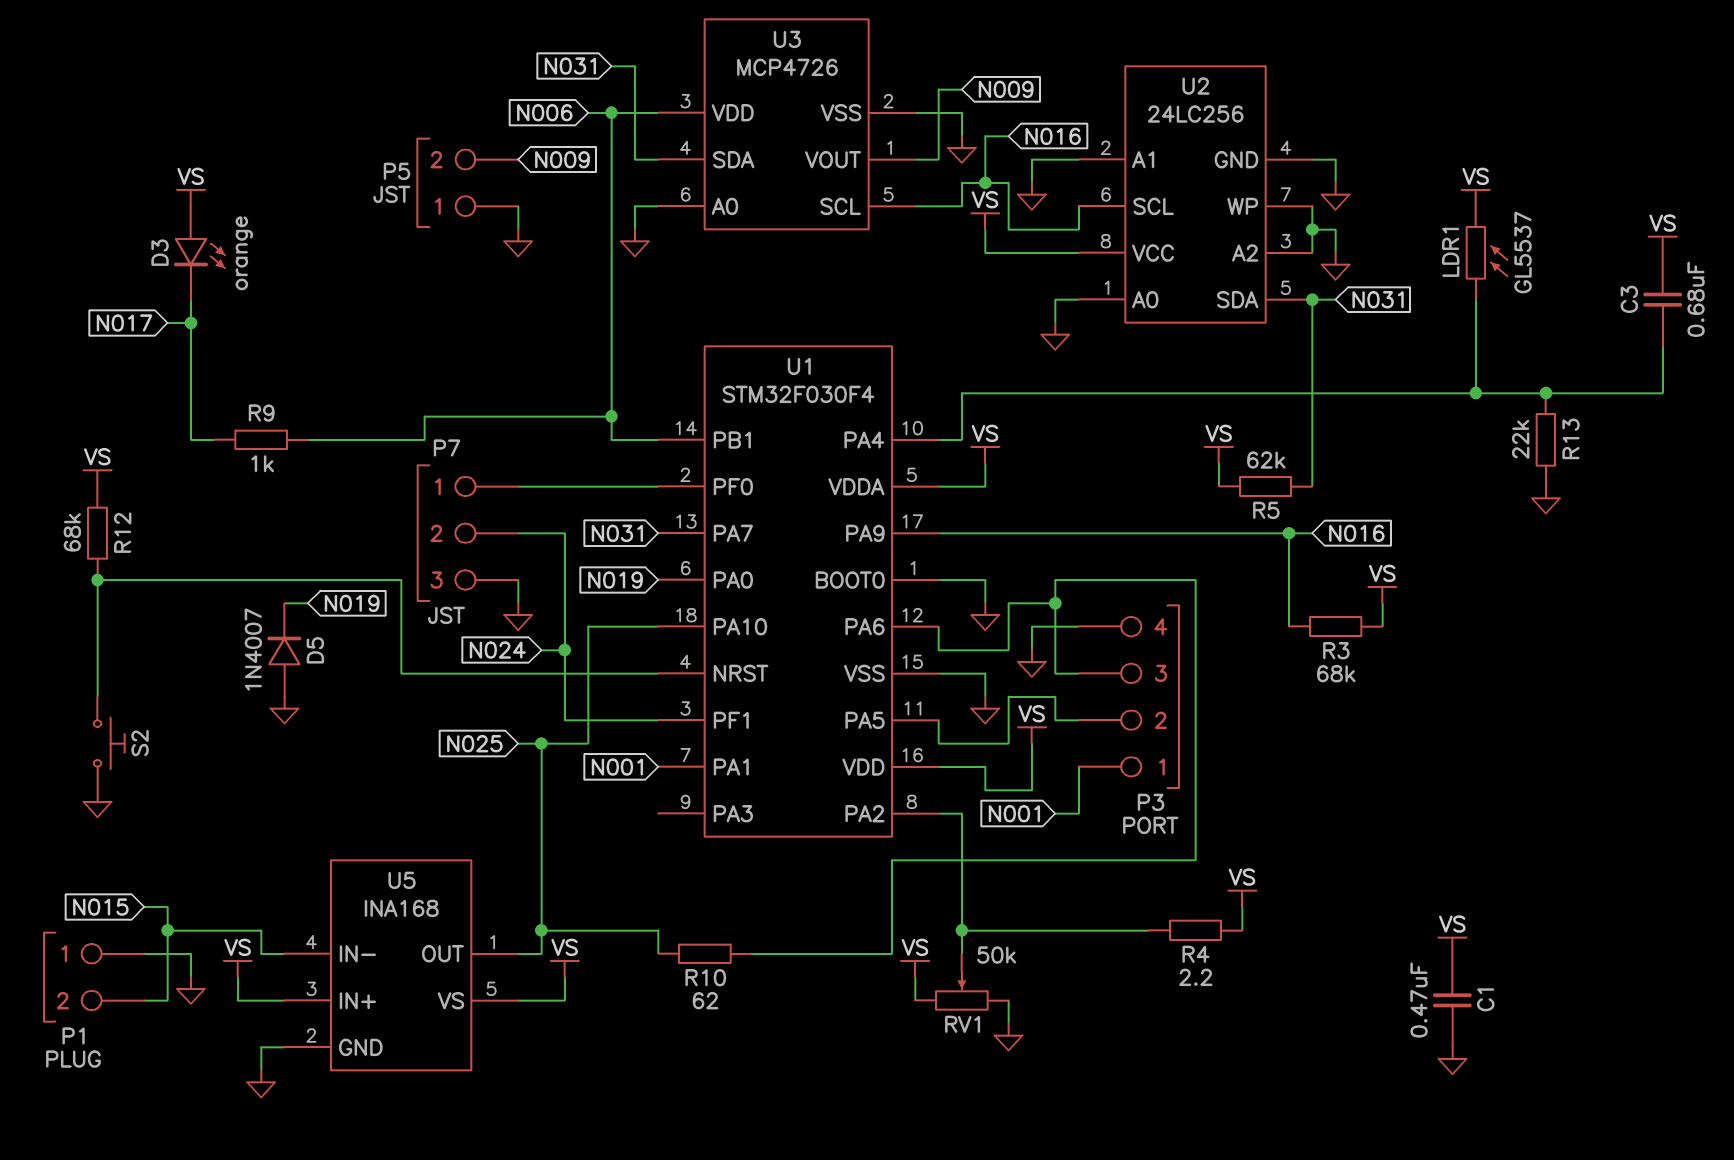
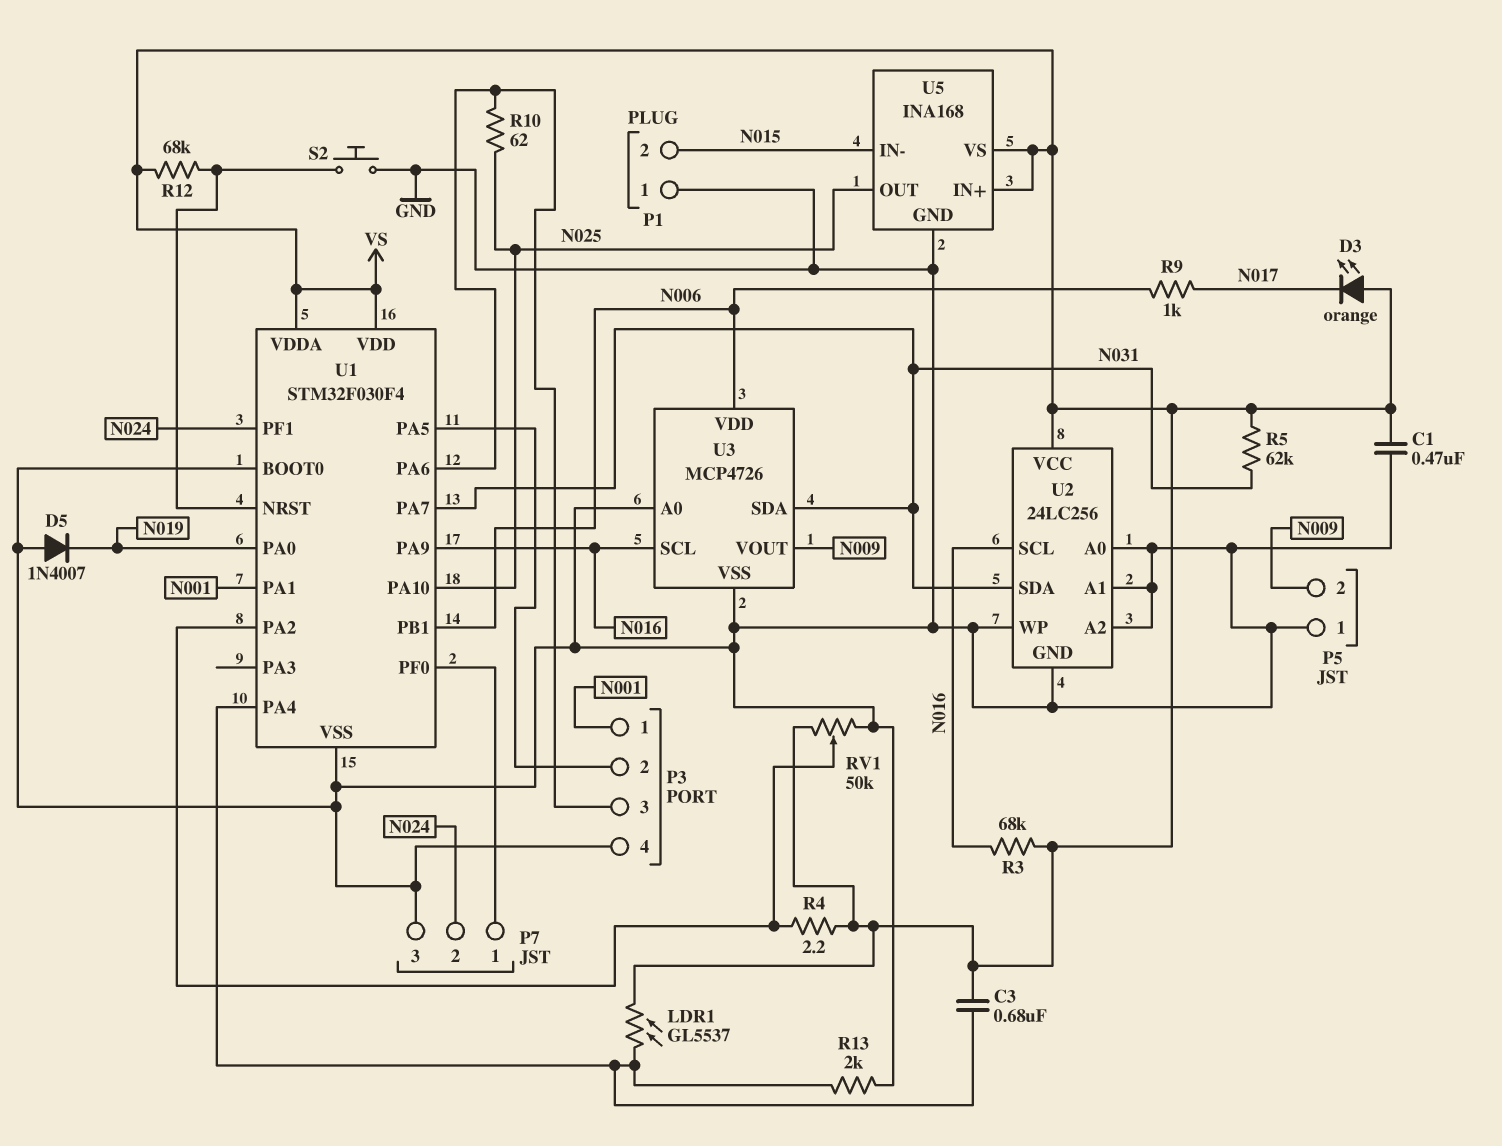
R13: 22k (GND, U1/PA4) -> 2k (GND, U1/PA4)

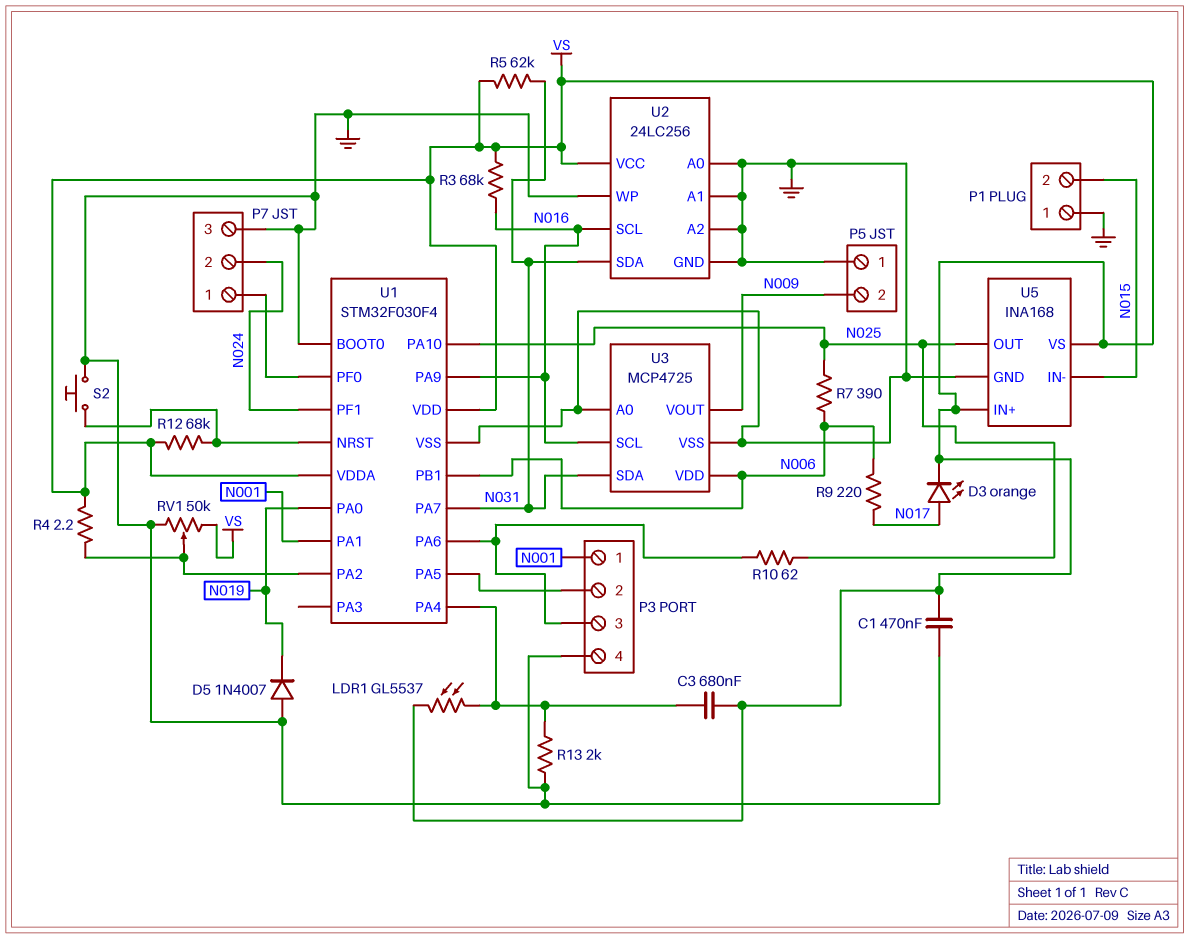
D3: LED orange (A VS, K N017) -> LED orange (A N017, K VS)
R7: none -> 390 (N006, N025)
R9: 1k (N006, N017) -> 220 (N006, N017)
U3: MCP4726 -> MCP4725

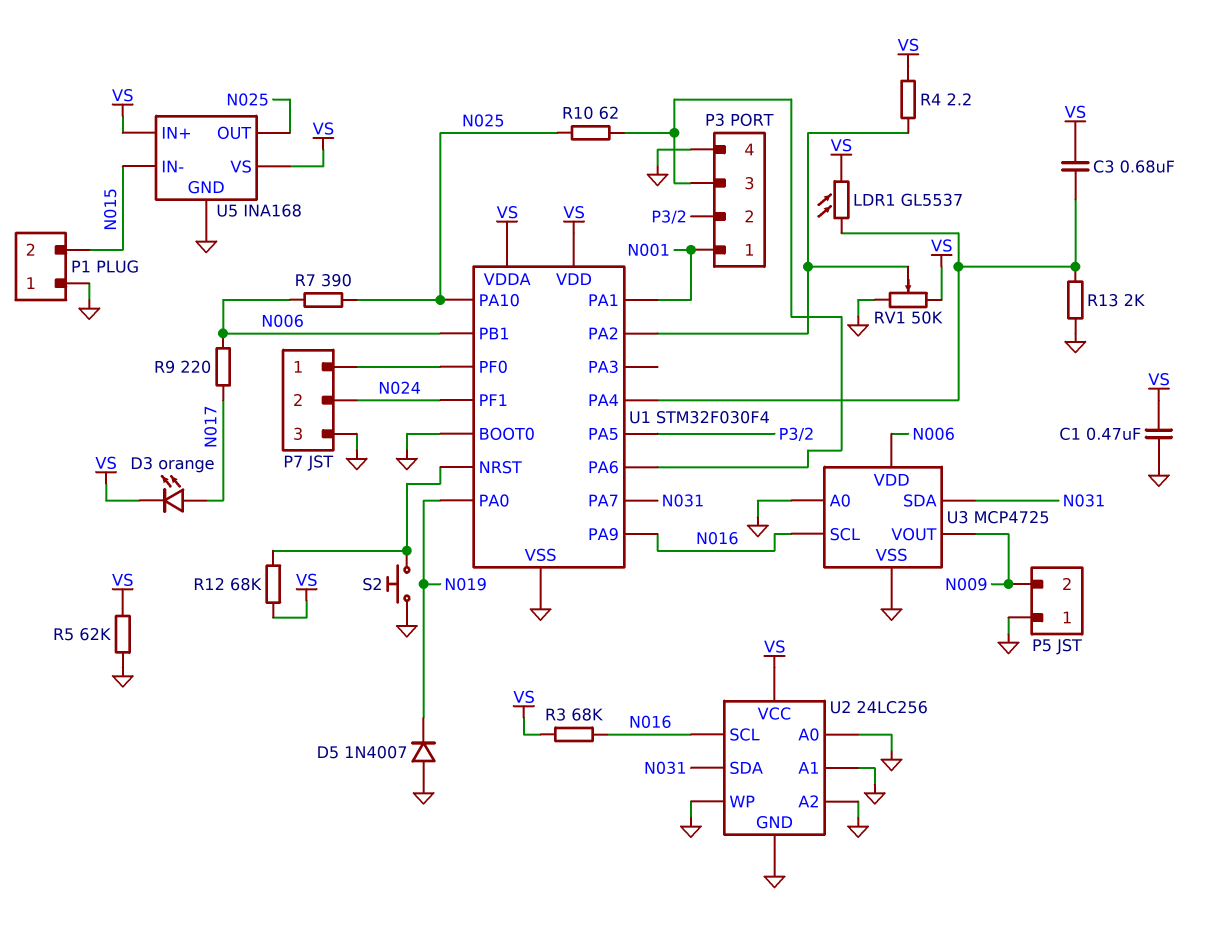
R5: 62k (N031, VS) -> 62k (GND, VS)

